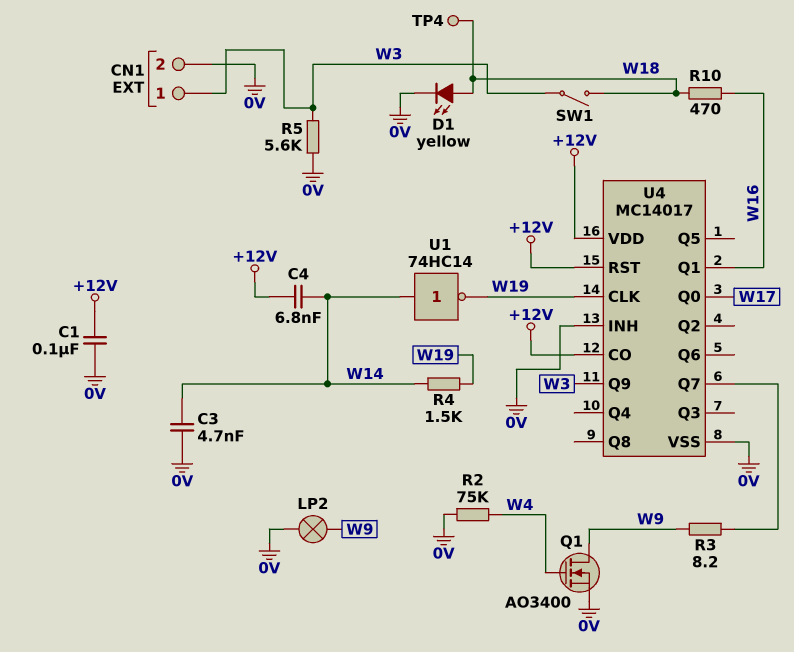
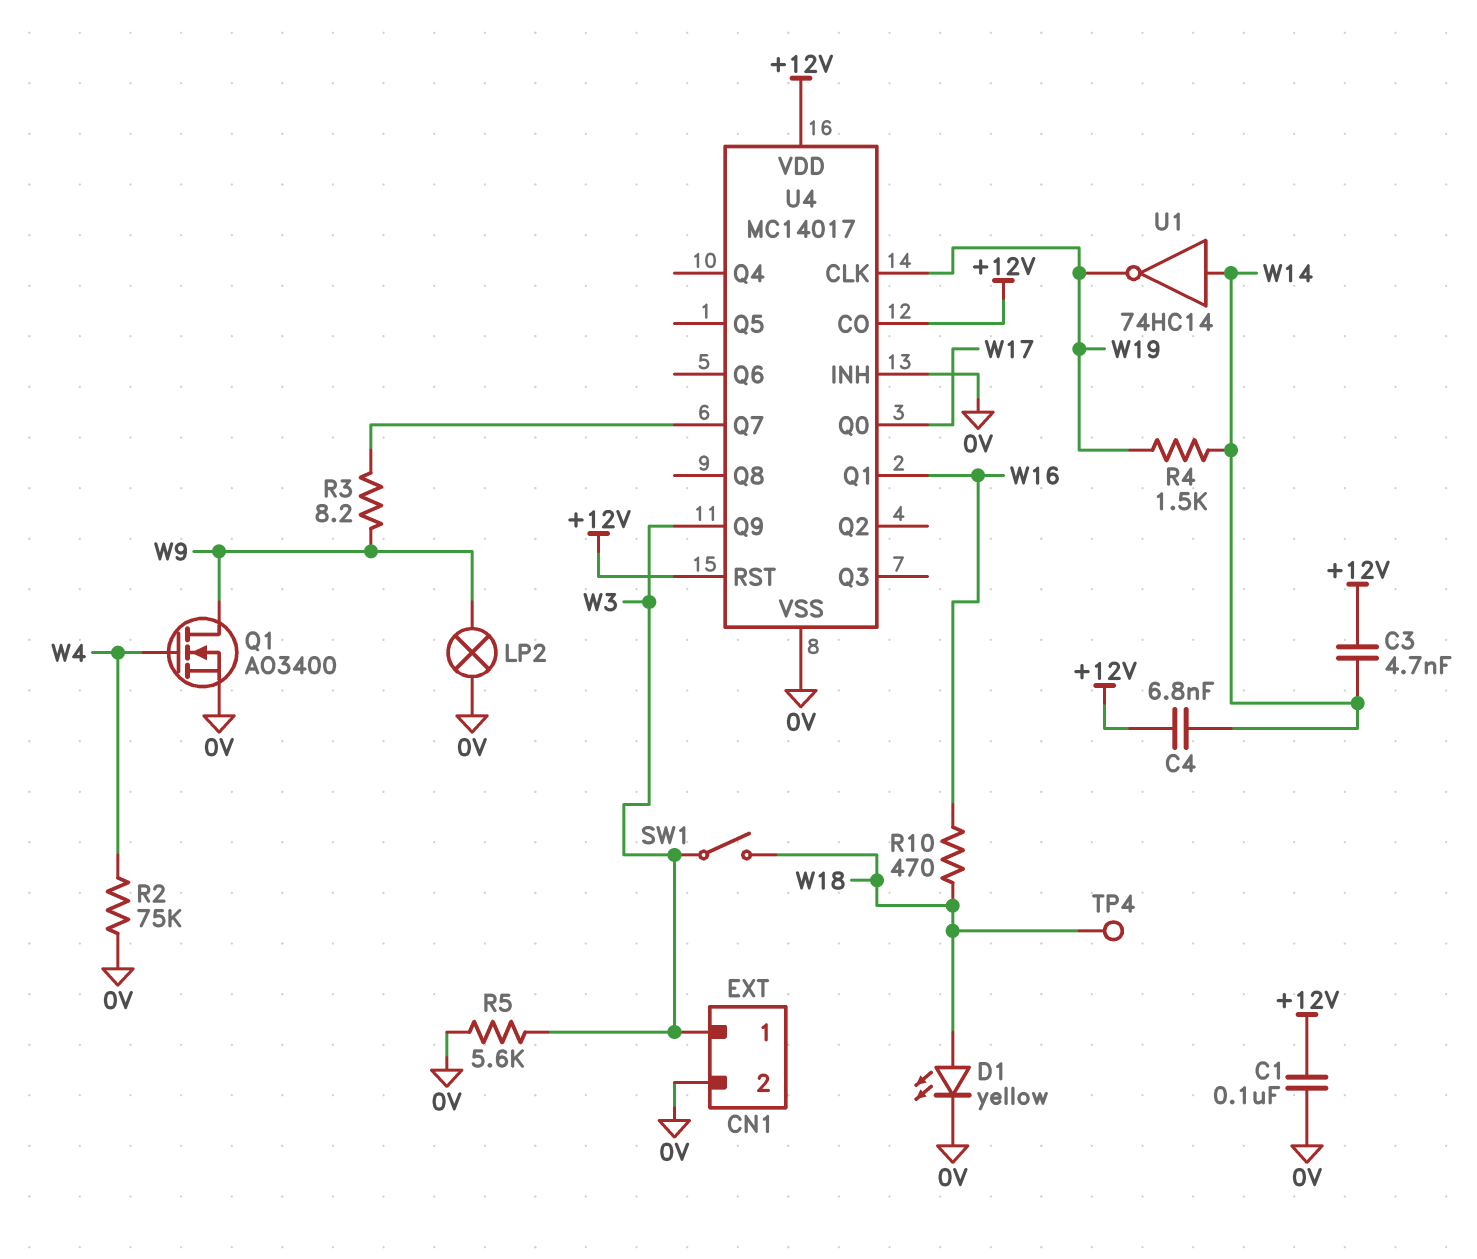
C3: 4.7nF (0V, W14) -> 4.7nF (+12V, W14)

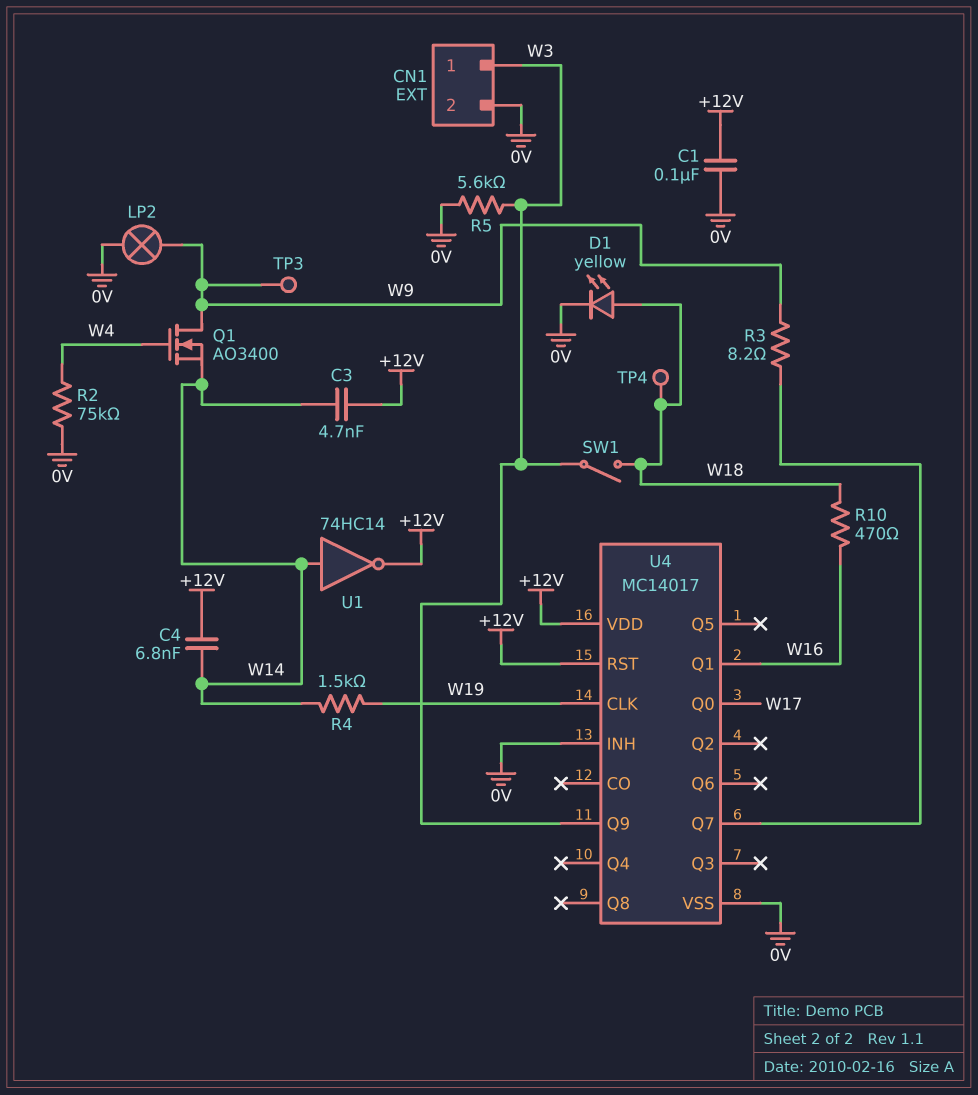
Q1: NMOS AO3400 (G W4, D W9, S 0V) -> NMOS AO3400 (G W4, D W9, S W14)
TP3: none -> test point (W9)
U1: NOT 74HC14 (in W14, out W19) -> NOT 74HC14 (in W14, out +12V)
U4 pin CO: +12V -> none

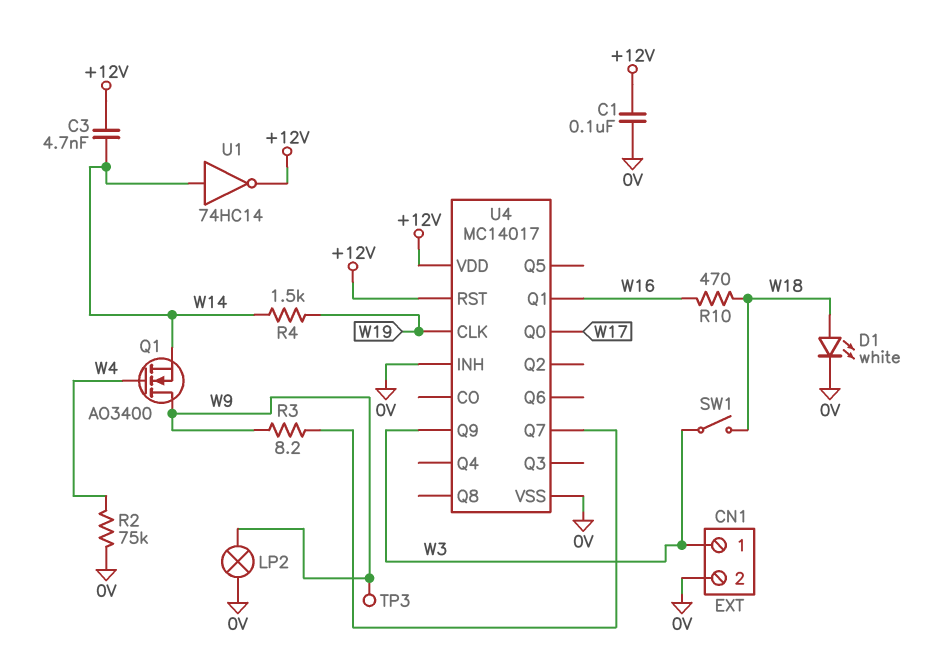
C4: 6.8nF (+12V, W14) -> none
D1: LED yellow (A W18, K 0V) -> LED white (A W18, K 0V)
R5: 5.6k (0V, W3) -> none
TP4: test point (W18) -> none

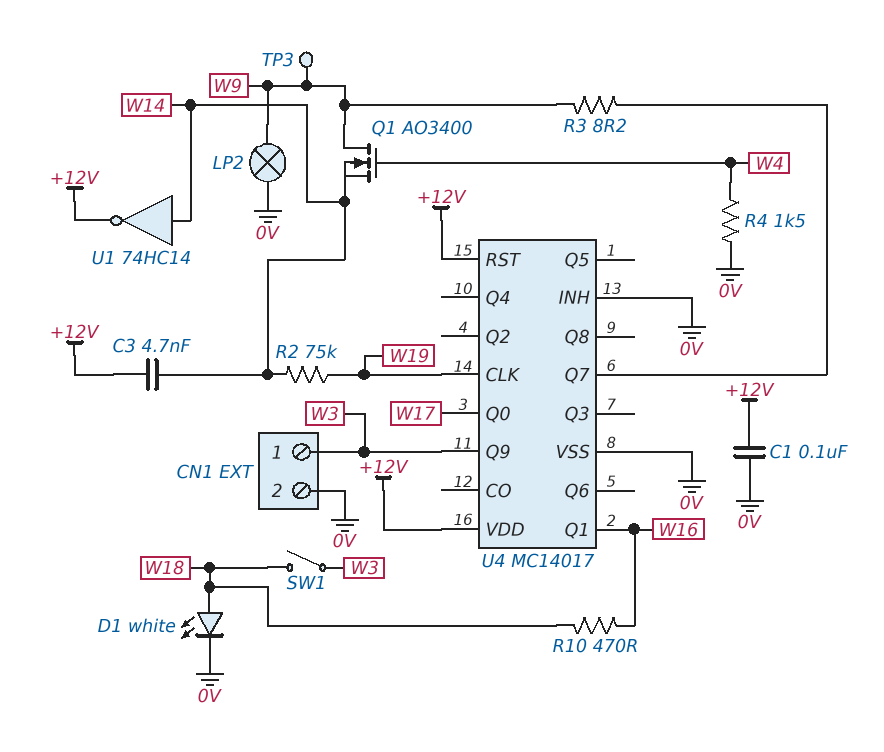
R2: 75k (0V, W4) -> 75k (W14, W19)
R4: 1.5k (W14, W19) -> 1.5k (0V, W4)

